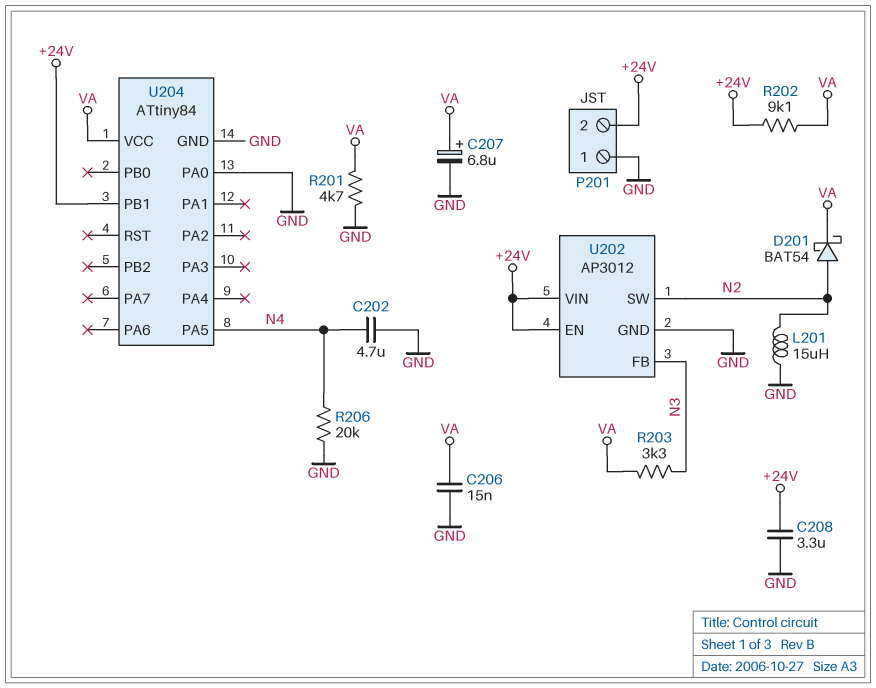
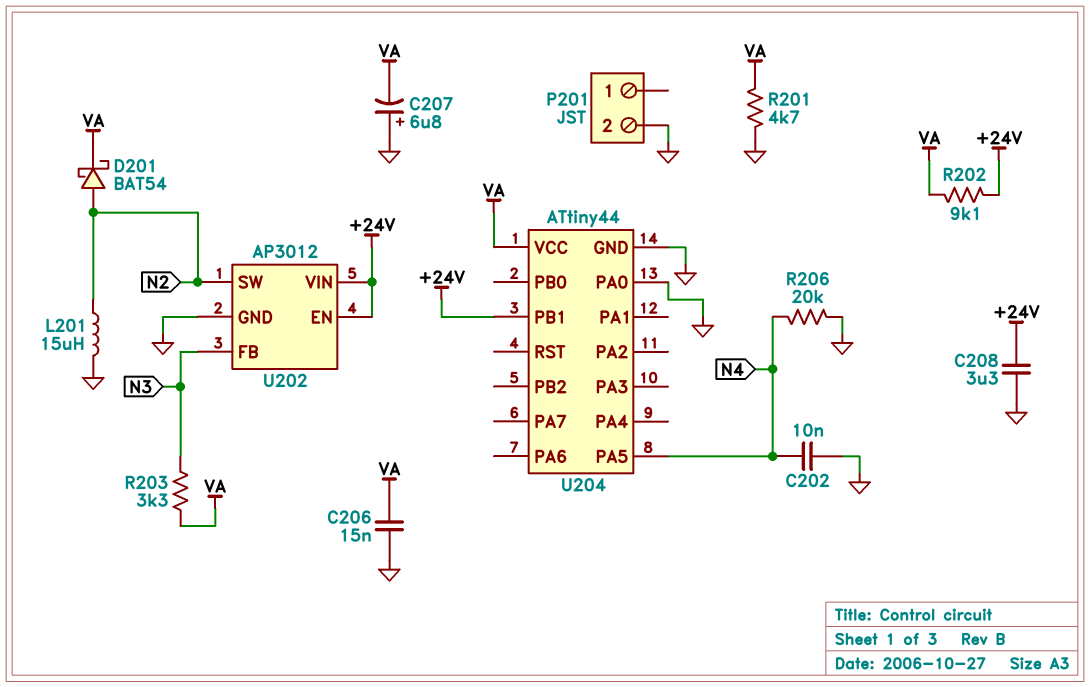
C202: 4.7uF (GND, N4) -> 10nF (GND, N4)
C207: 6.8uF (plus VA, minus GND) -> 6.8uF (plus GND, minus VA)
P201 pin 1: GND -> none
P201 pin 2: +24V -> GND
U204: ATtiny84 -> ATtiny44

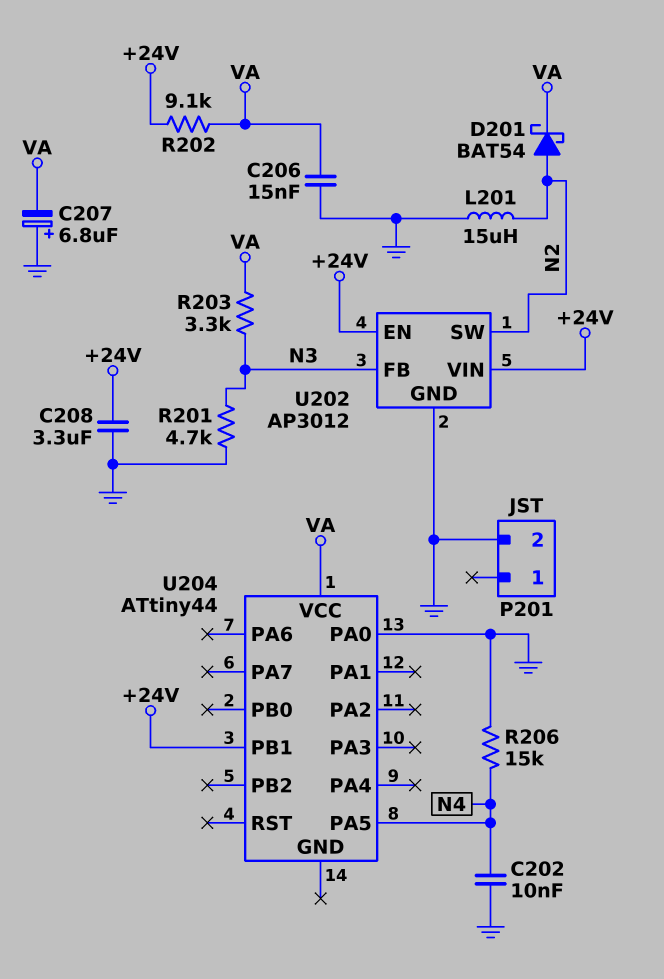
R201: 4.7k (GND, VA) -> 4.7k (GND, N3)
R206: 20k (GND, N4) -> 15k (GND, N4)
U204 pin GND: GND -> none

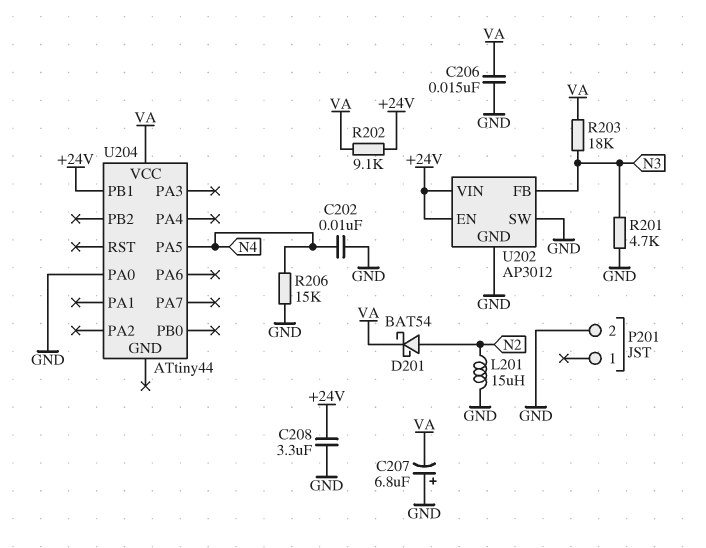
R203: 3.3k (N3, VA) -> 18k (N3, VA)
U202 pin SW: N2 -> GND

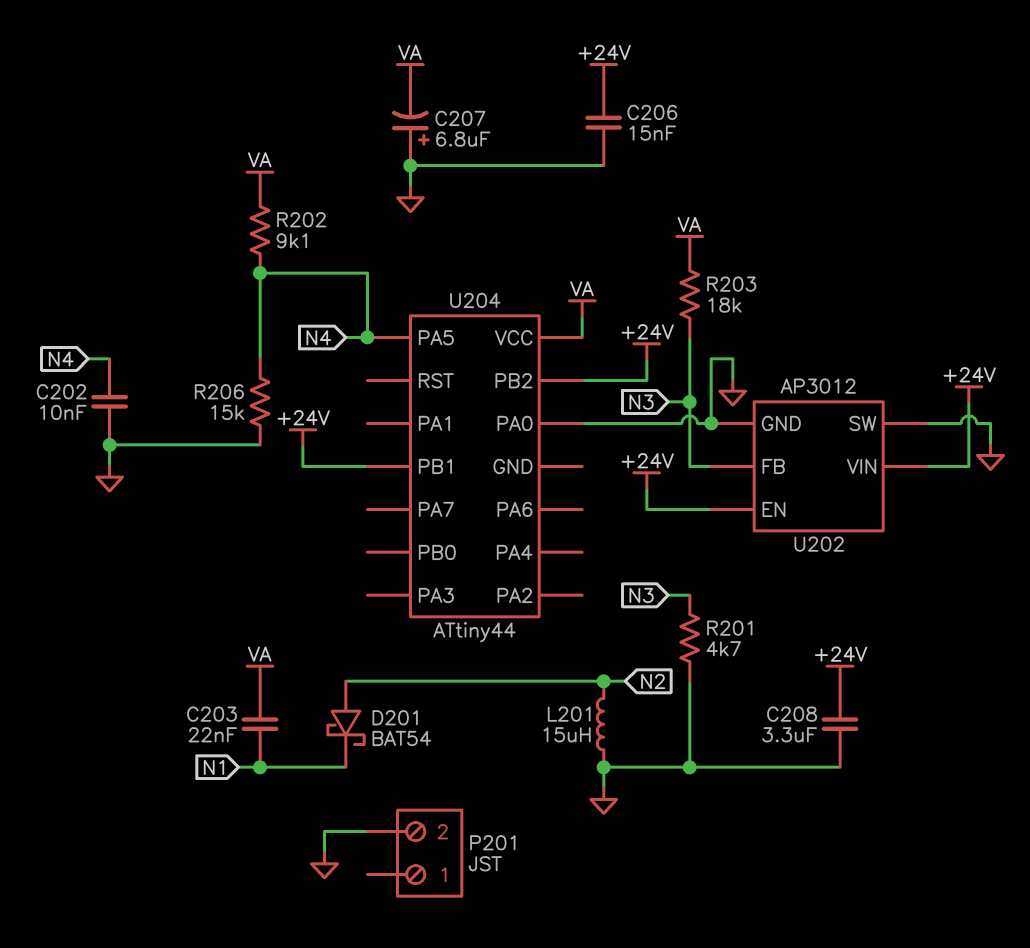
C203: none -> 22nF (N1, VA)
C206: 15nF (GND, VA) -> 15nF (+24V, GND)
D201: schottky BAT54 (A N2, K VA) -> schottky BAT54 (A N2, K N1)
R202: 9.1k (+24V, VA) -> 9.1k (N4, VA)
U204 pin PB2: none -> +24V

